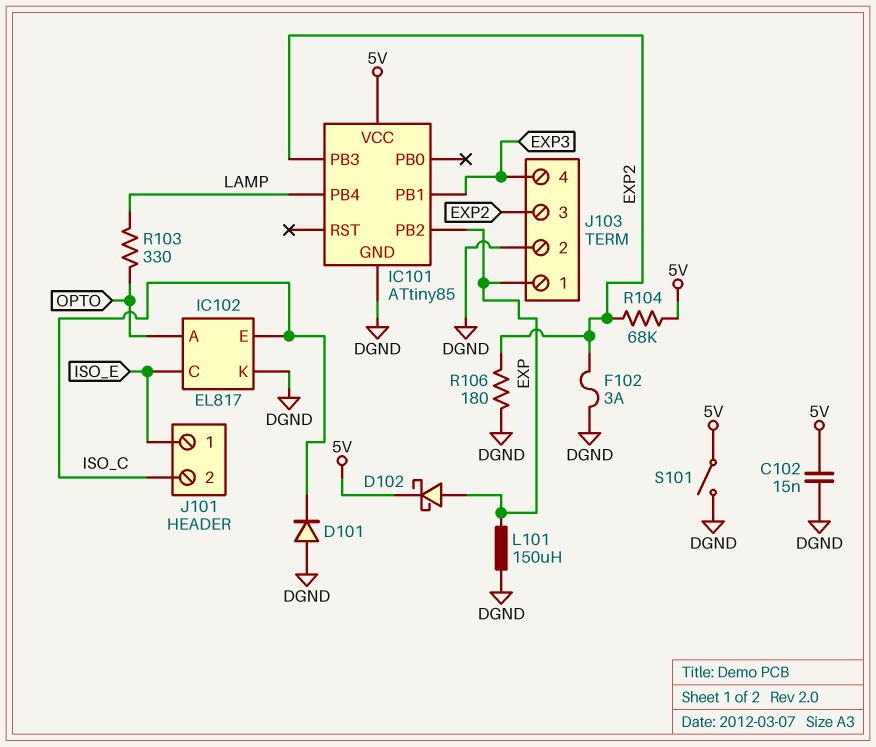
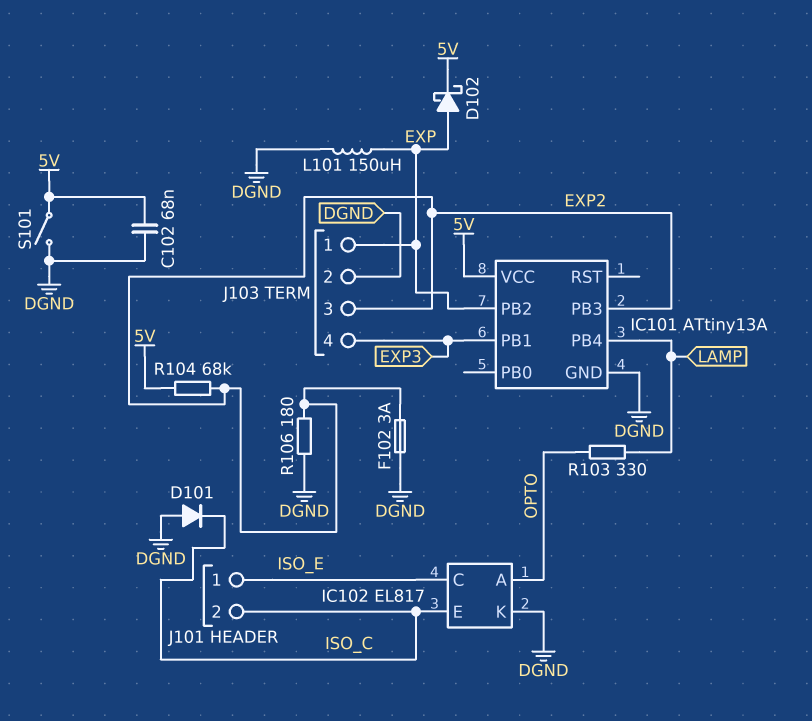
C102: 15nF (5V, DGND) -> 68nF (5V, DGND)
IC101: ATtiny85 -> ATtiny13A

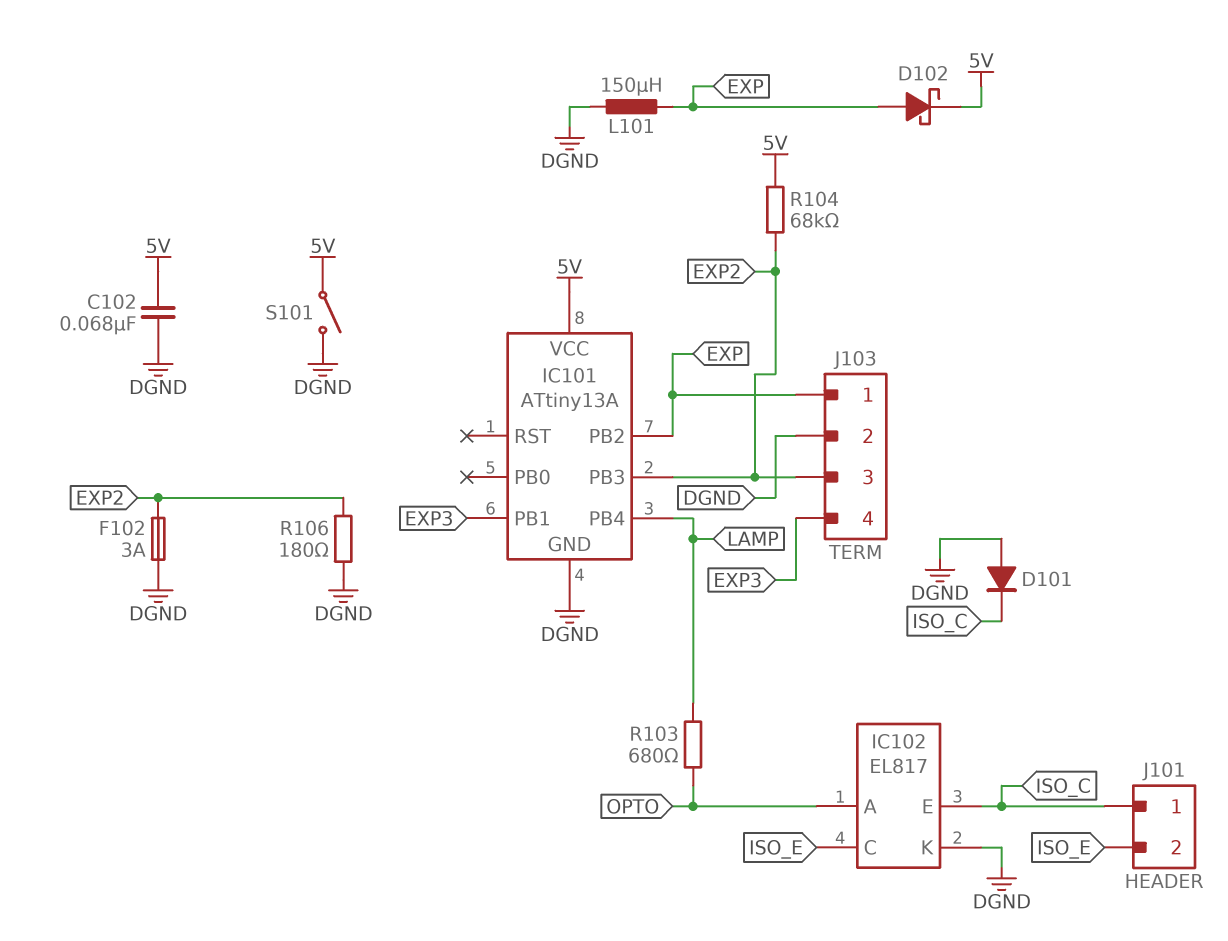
J101 pin 1: ISO_E -> ISO_C
J101 pin 2: ISO_C -> ISO_E
R103: 330 (LAMP, OPTO) -> 680 (LAMP, OPTO)

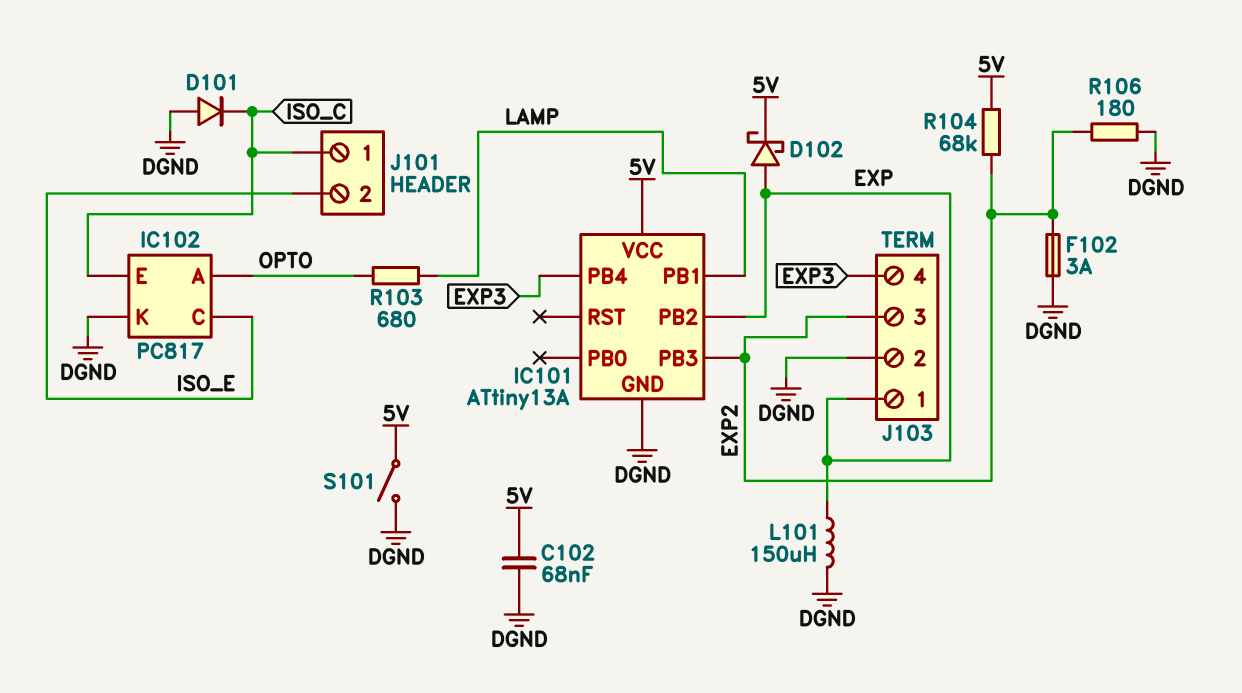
IC101 pin PB1: EXP3 -> LAMP
IC101 pin PB4: LAMP -> EXP3
IC102: EL817 -> PC817

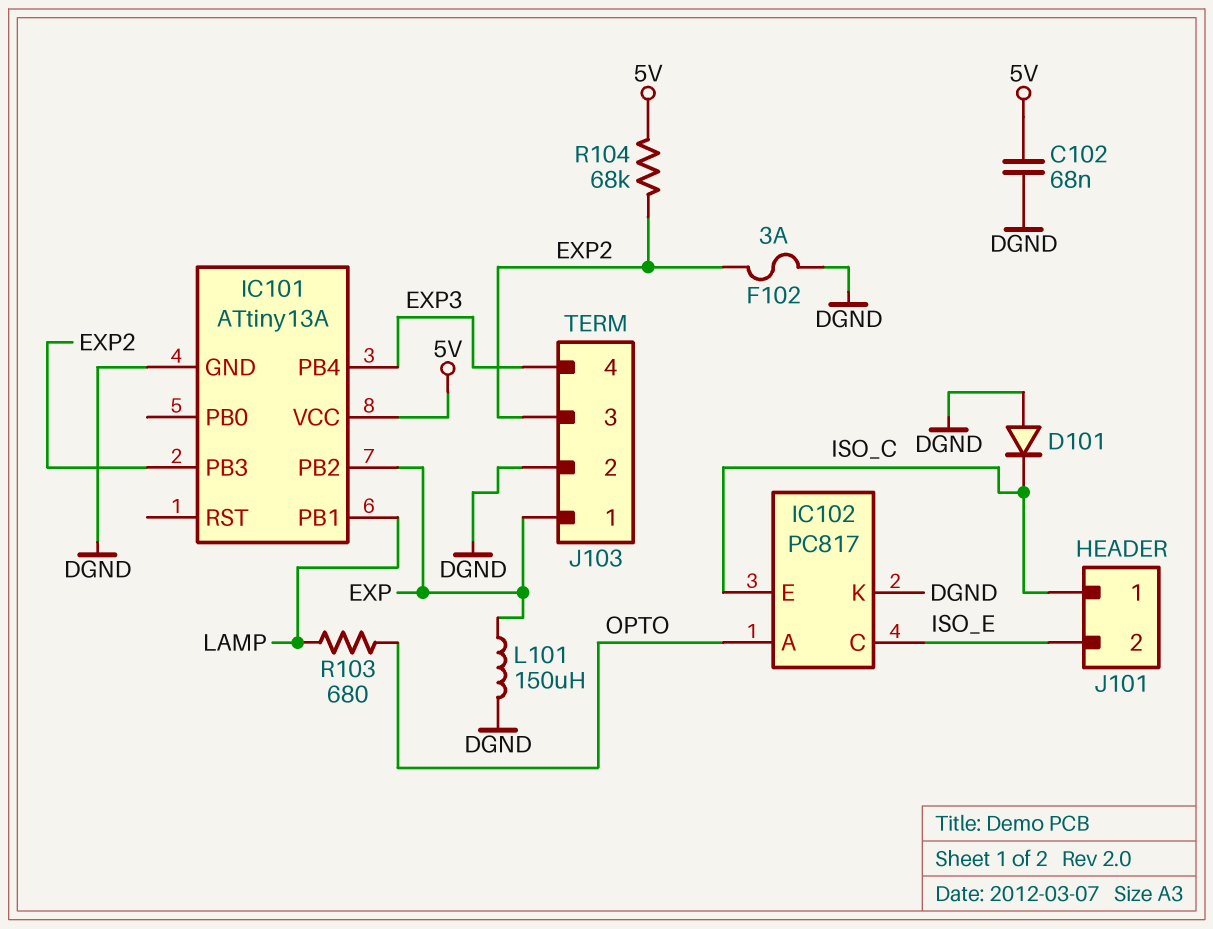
D102: schottky (A EXP, K 5V) -> none
R106: 180 (DGND, EXP2) -> none
S101: switch (5V, DGND) -> none

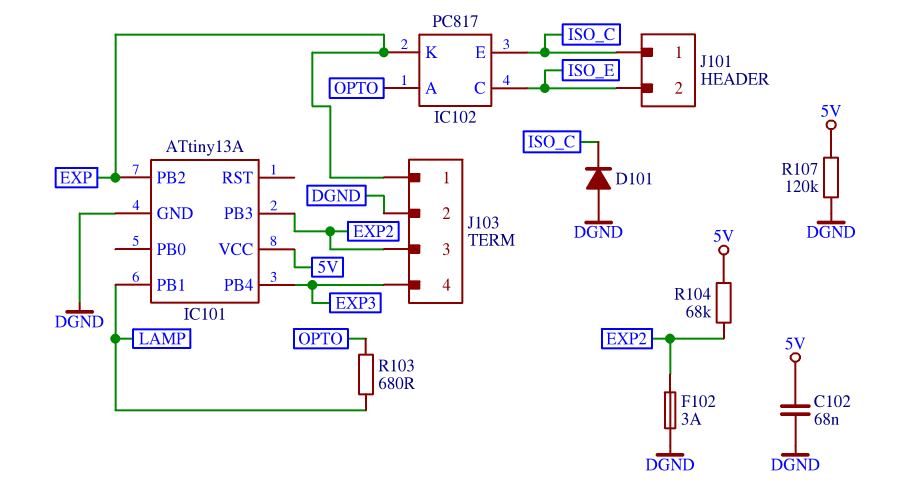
IC102 pin K: DGND -> EXP
L101: 150uH (DGND, EXP) -> none
R107: none -> 120k (5V, DGND)

